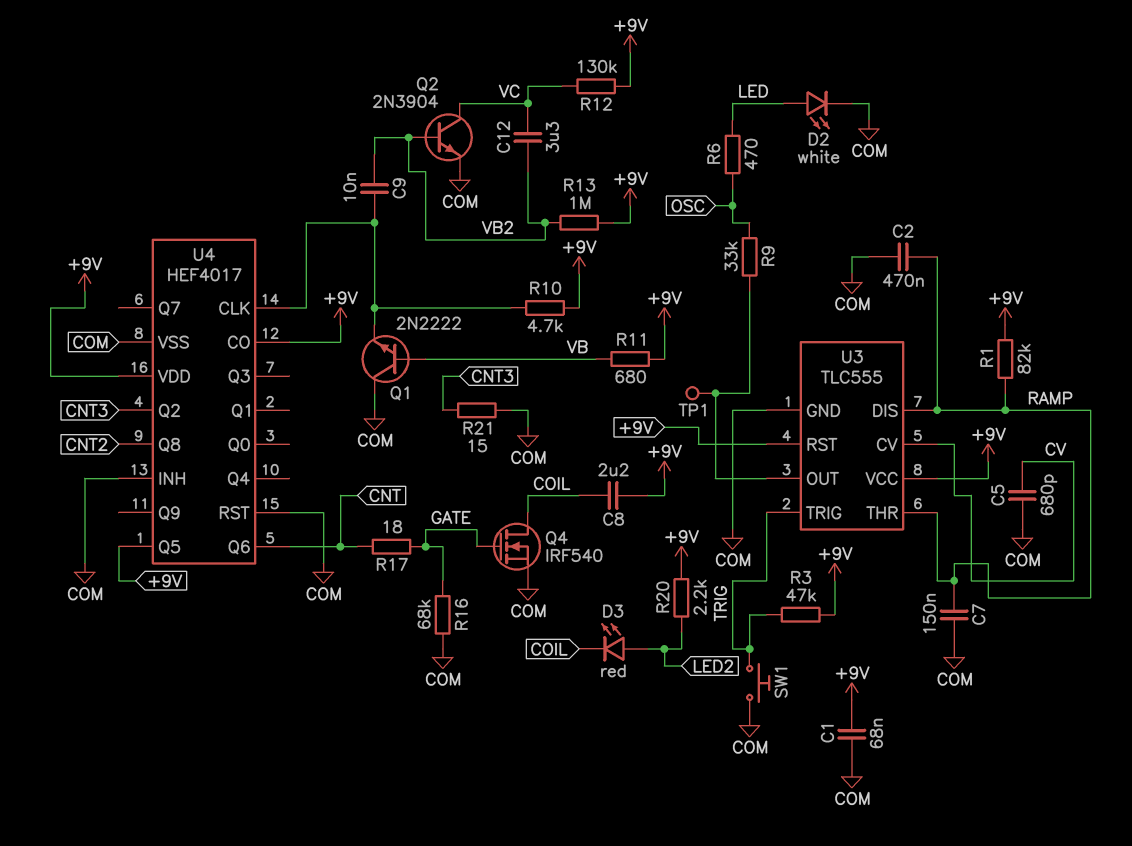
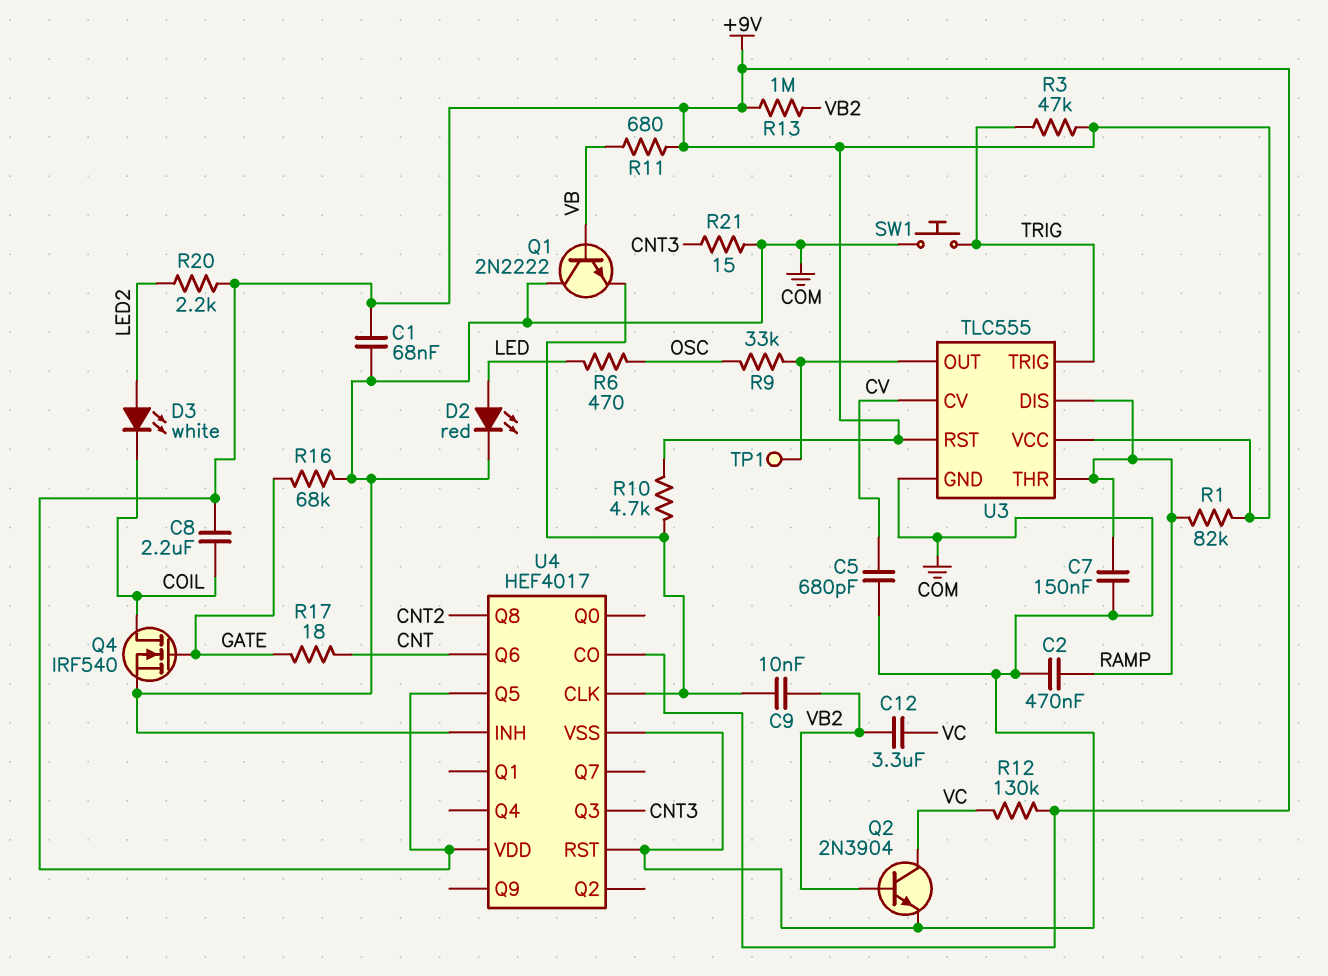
D2: LED white (A LED, K COM) -> LED red (A LED, K COM)
D3: LED red (A LED2, K COIL) -> LED white (A LED2, K COIL)
U4 pin Q2: CNT3 -> none
U4 pin Q3: none -> CNT3

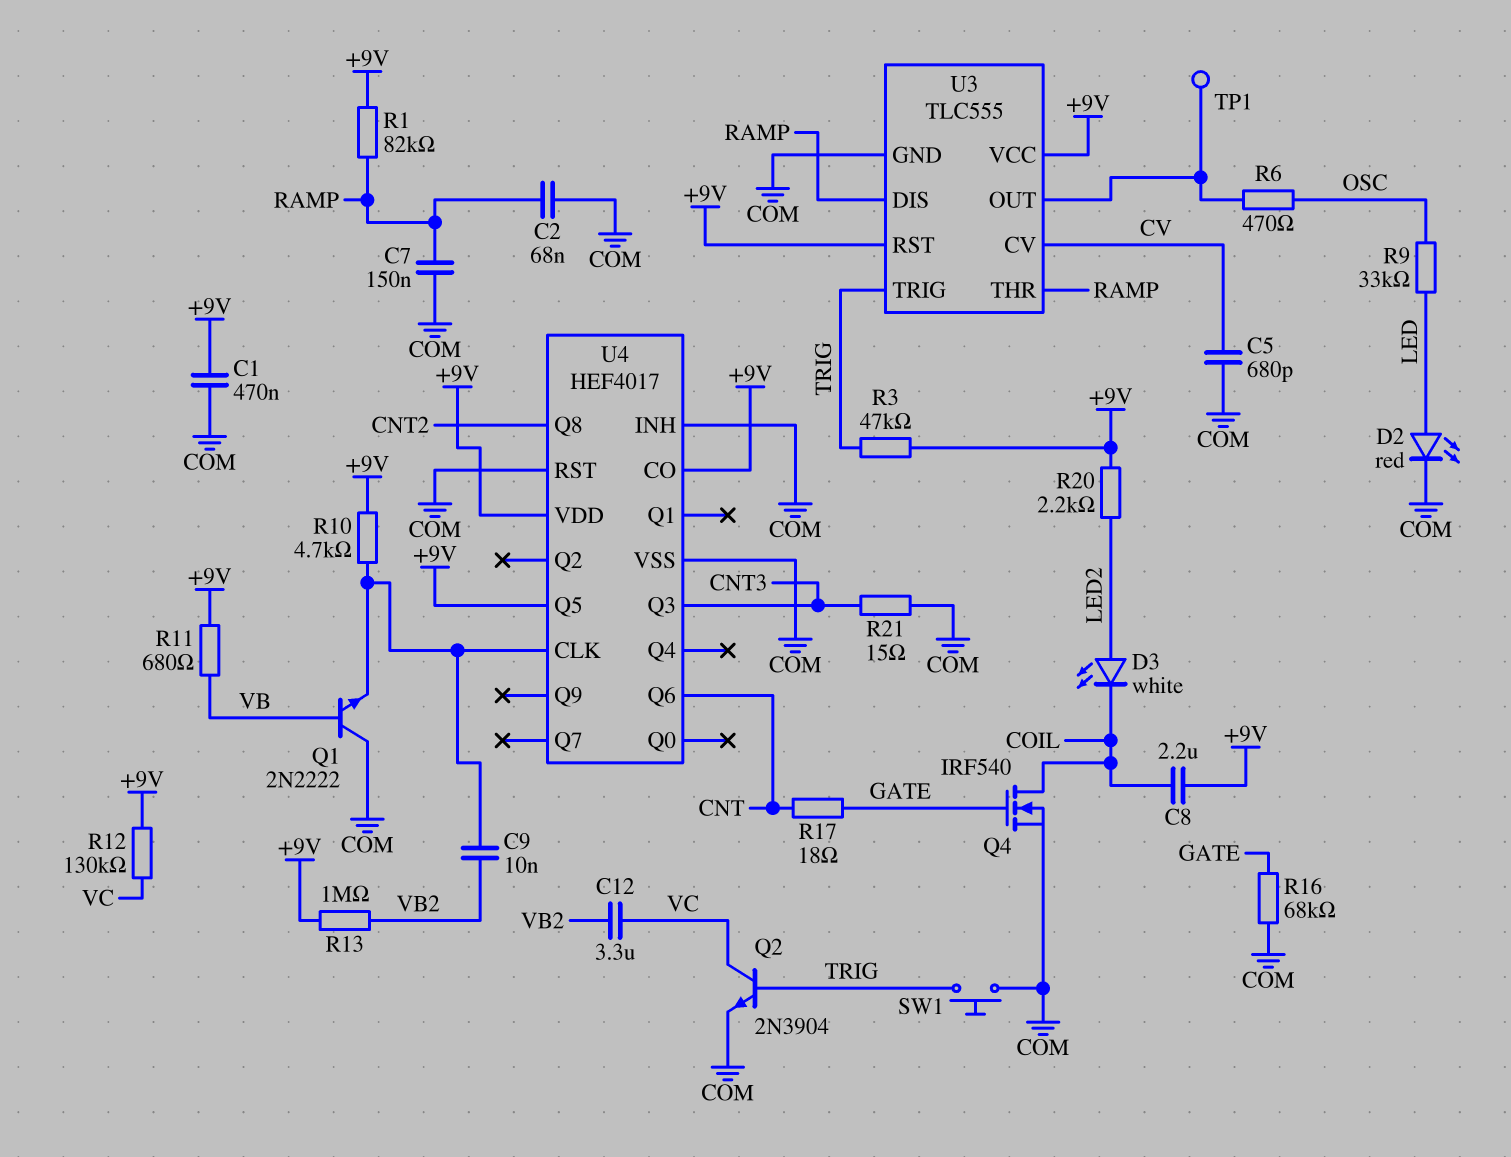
C1: 68nF (+9V, COM) -> 470nF (+9V, COM)
C2: 470nF (COM, RAMP) -> 68nF (COM, RAMP)
Q2: NPN 2N3904 (B VB2, C VC, E COM) -> NPN 2N3904 (B TRIG, C VC, E COM)
R6: 470 (LED, OSC) -> 470 (OSC, U3/OUT)
R9: 33k (OSC, U3/OUT) -> 33k (LED, OSC)

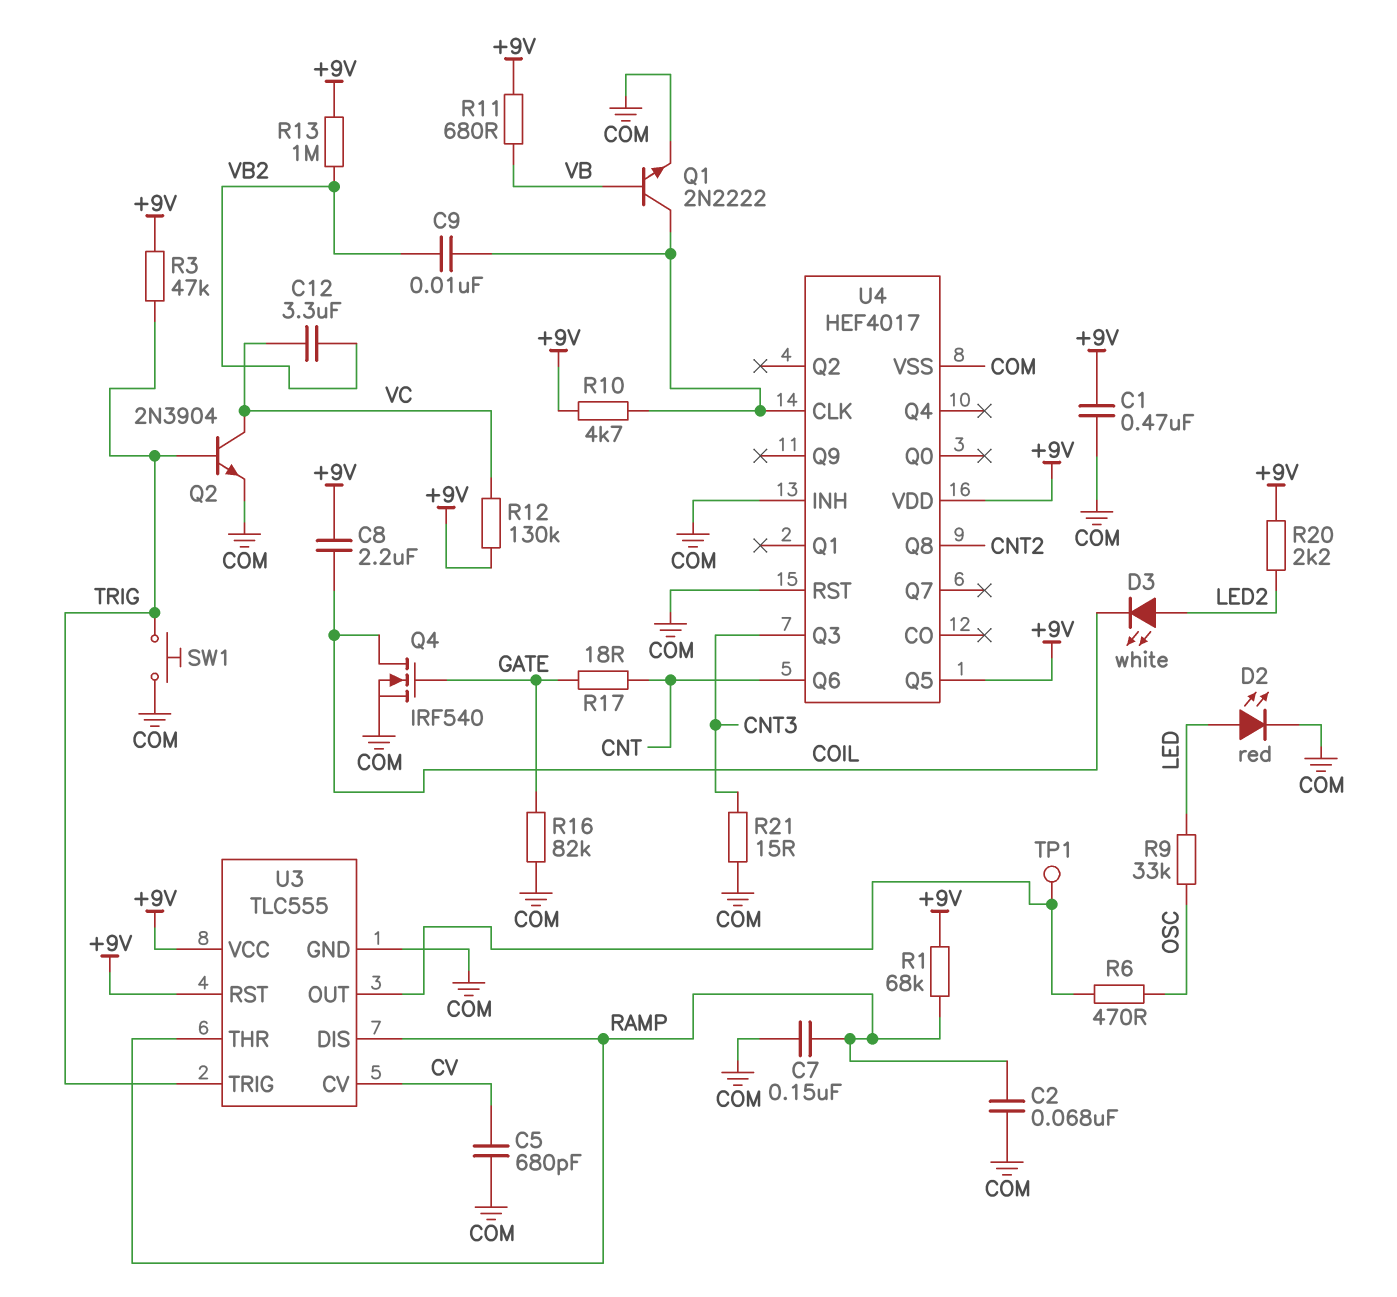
Q1: NPN 2N2222 (B VB, C COM, E U4/CLK) -> NPN 2N2222 (B VB, C U4/CLK, E COM)
R1: 82k (+9V, RAMP) -> 68k (+9V, RAMP)
R16: 68k (COM, GATE) -> 82k (COM, GATE)
U4 pin CO: +9V -> none

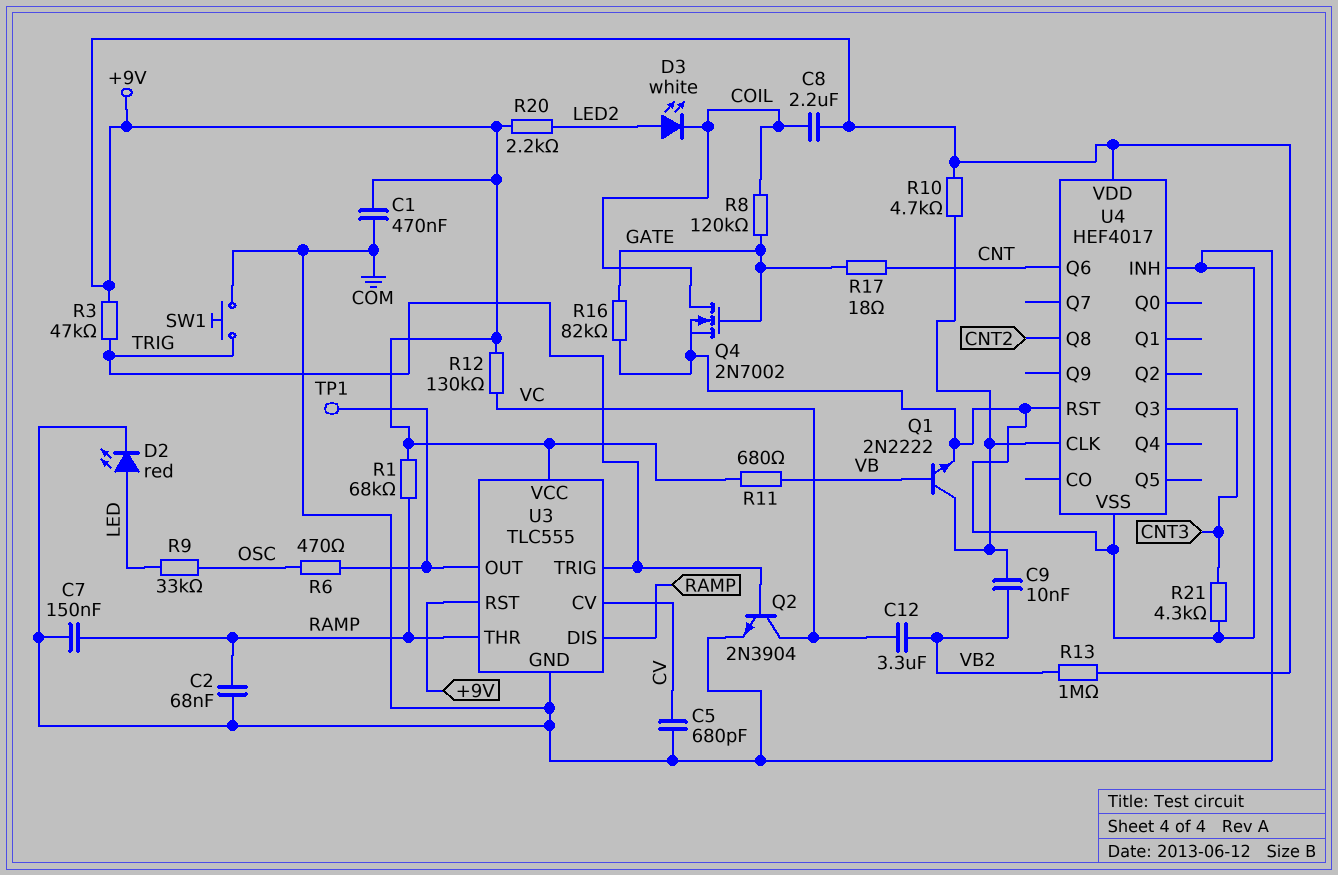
Q4: NMOS IRF540 (G GATE, D COIL, S COM) -> NMOS 2N7002 (G GATE, D COIL, S COM)
R8: none -> 120k (COIL, GATE)
R21: 15 (CNT3, COM) -> 4.3k (CNT3, COM)
U4 pin Q5: +9V -> none

